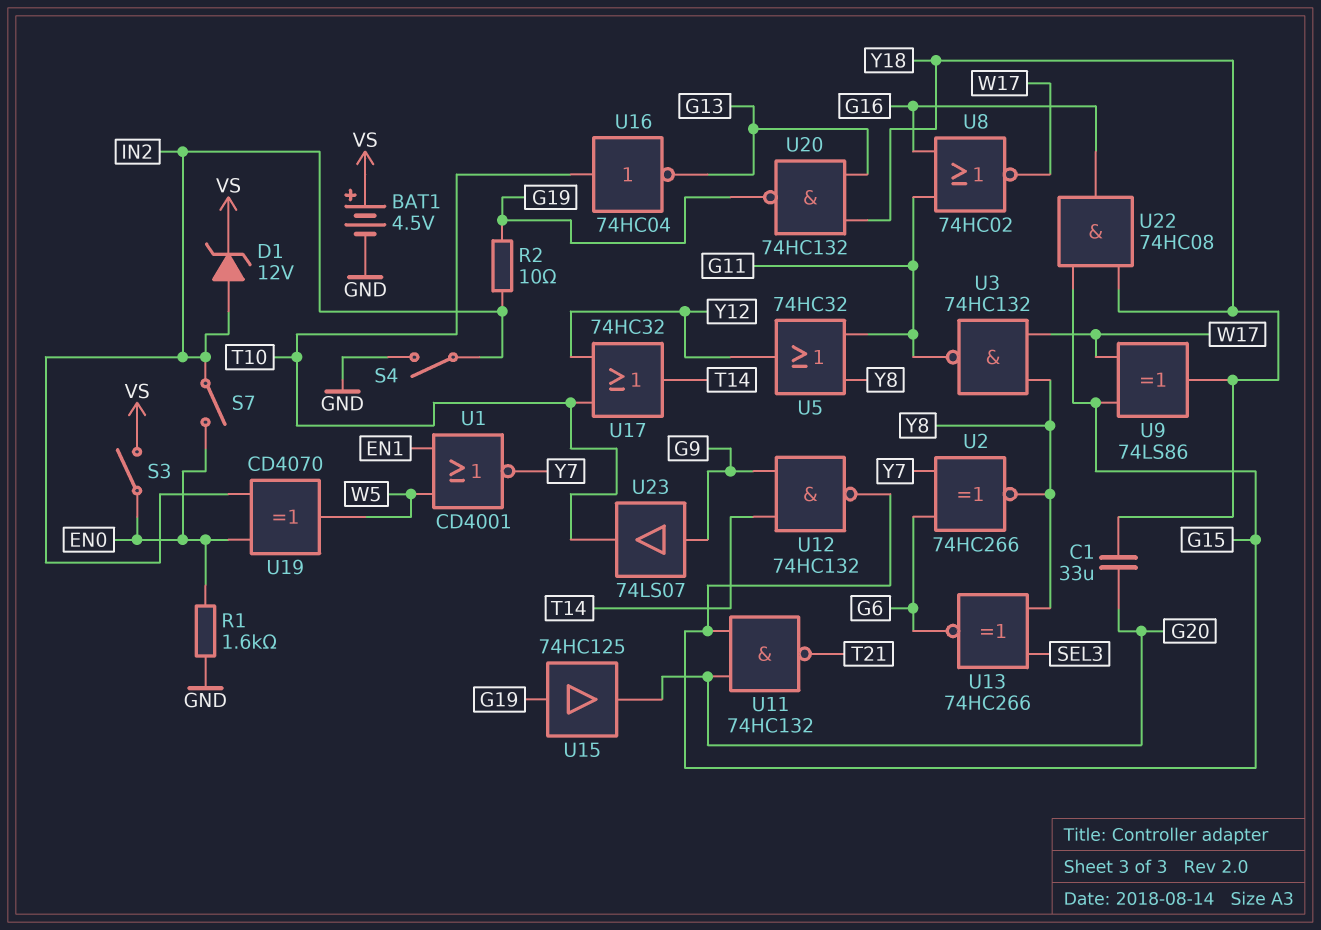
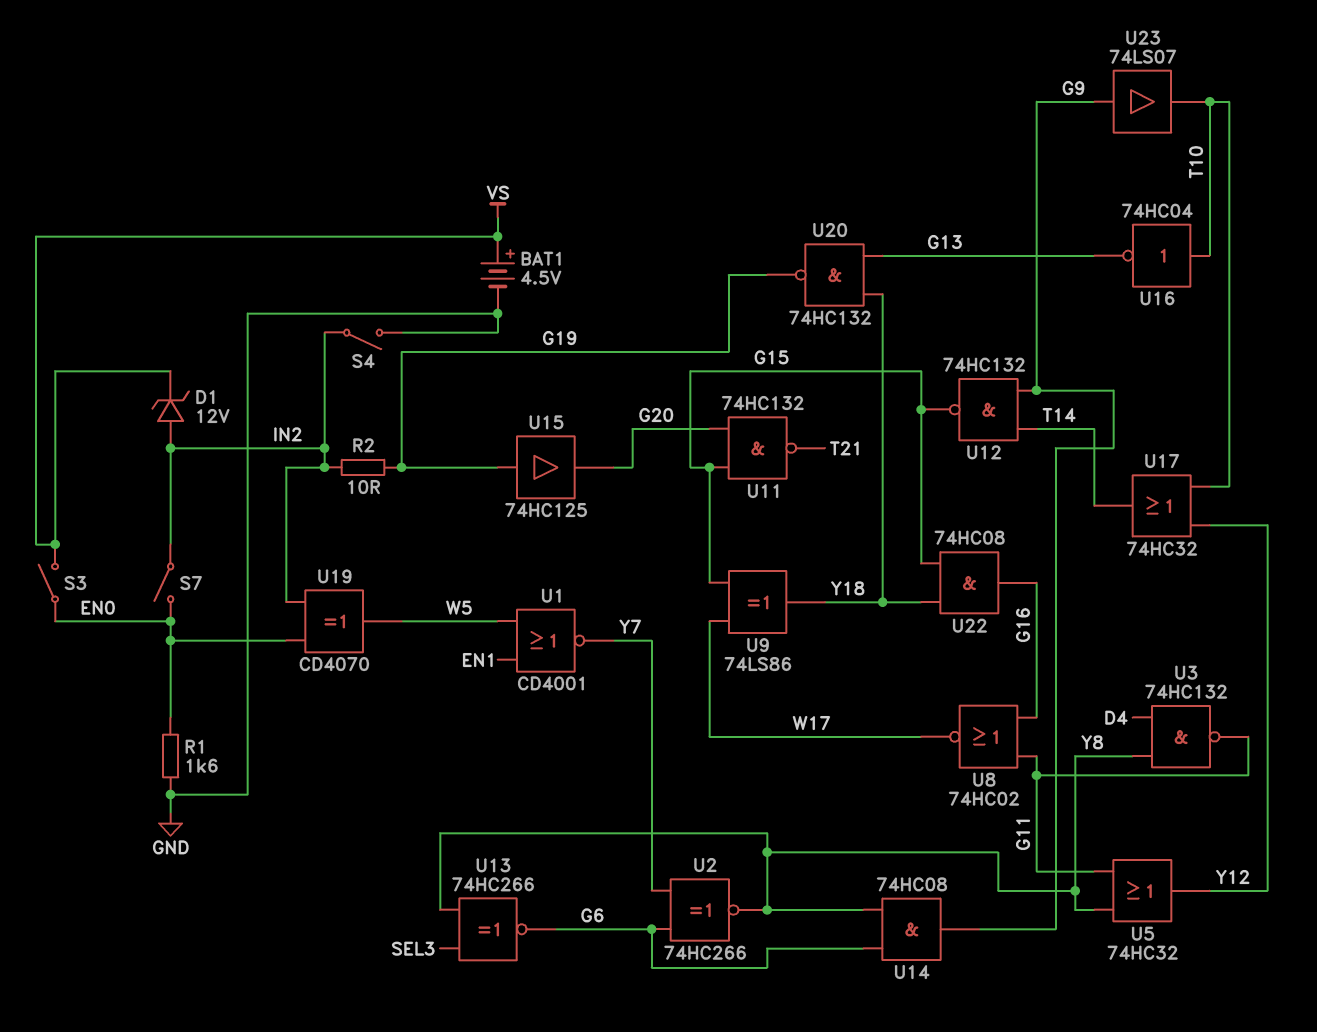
C1: 33uF (G20, Y18) -> none
U3: NAND 74HC132 (in W17, in Y8, out G11) -> NAND 74HC132 (in D4, in Y8, out G11)
U14: none -> AND 74HC08 (in G6, in Y8, out G9)

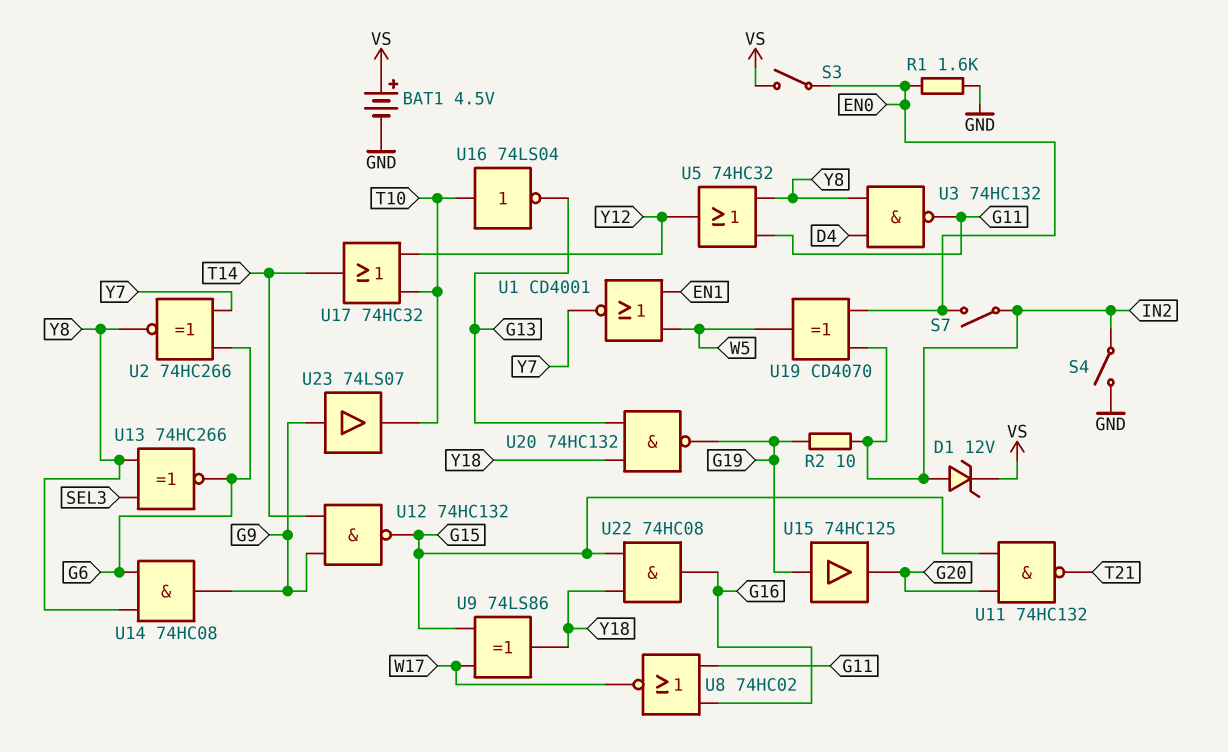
U16: NOT 74HC04 (in T10, out G13) -> NOT 74LS04 (in T10, out G13)

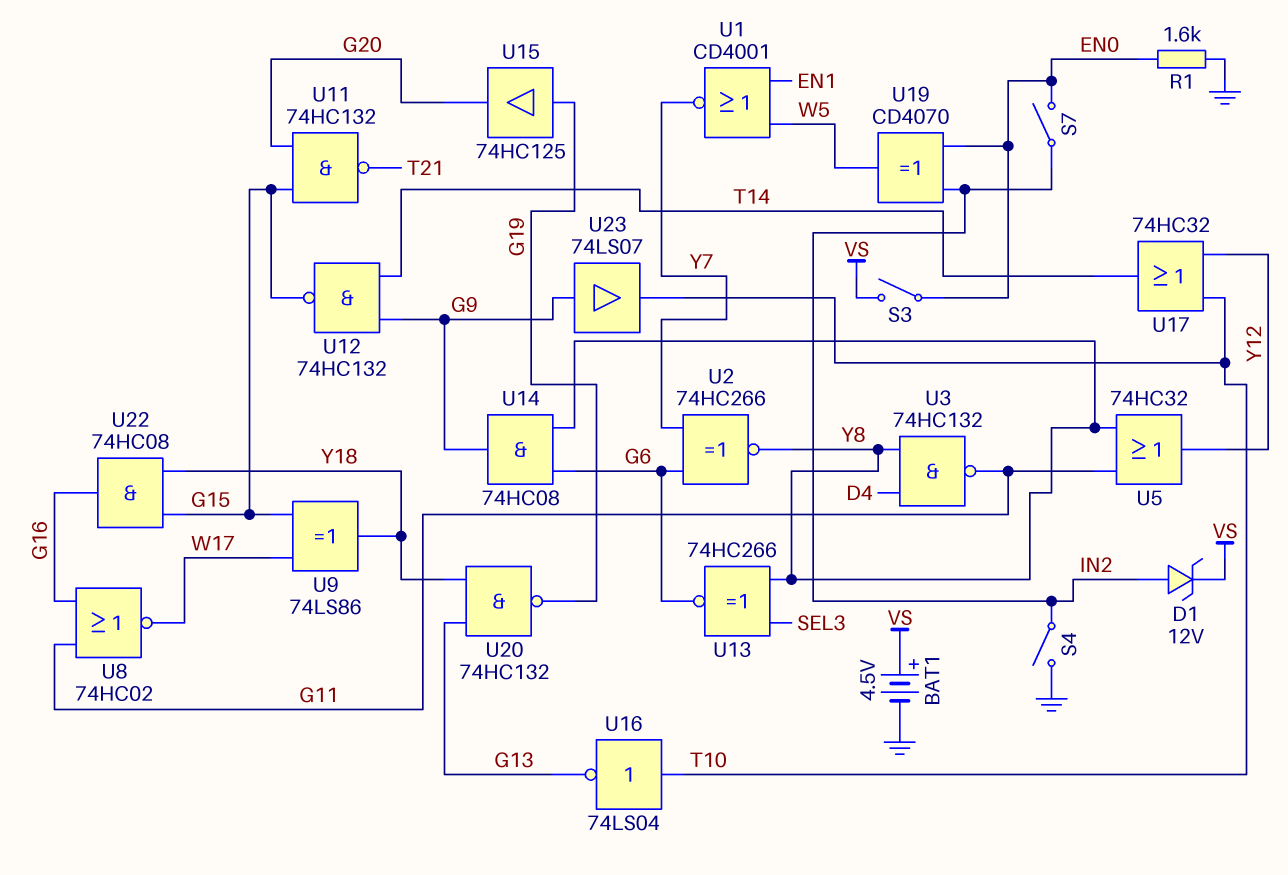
R2: 10 (G19, IN2) -> none

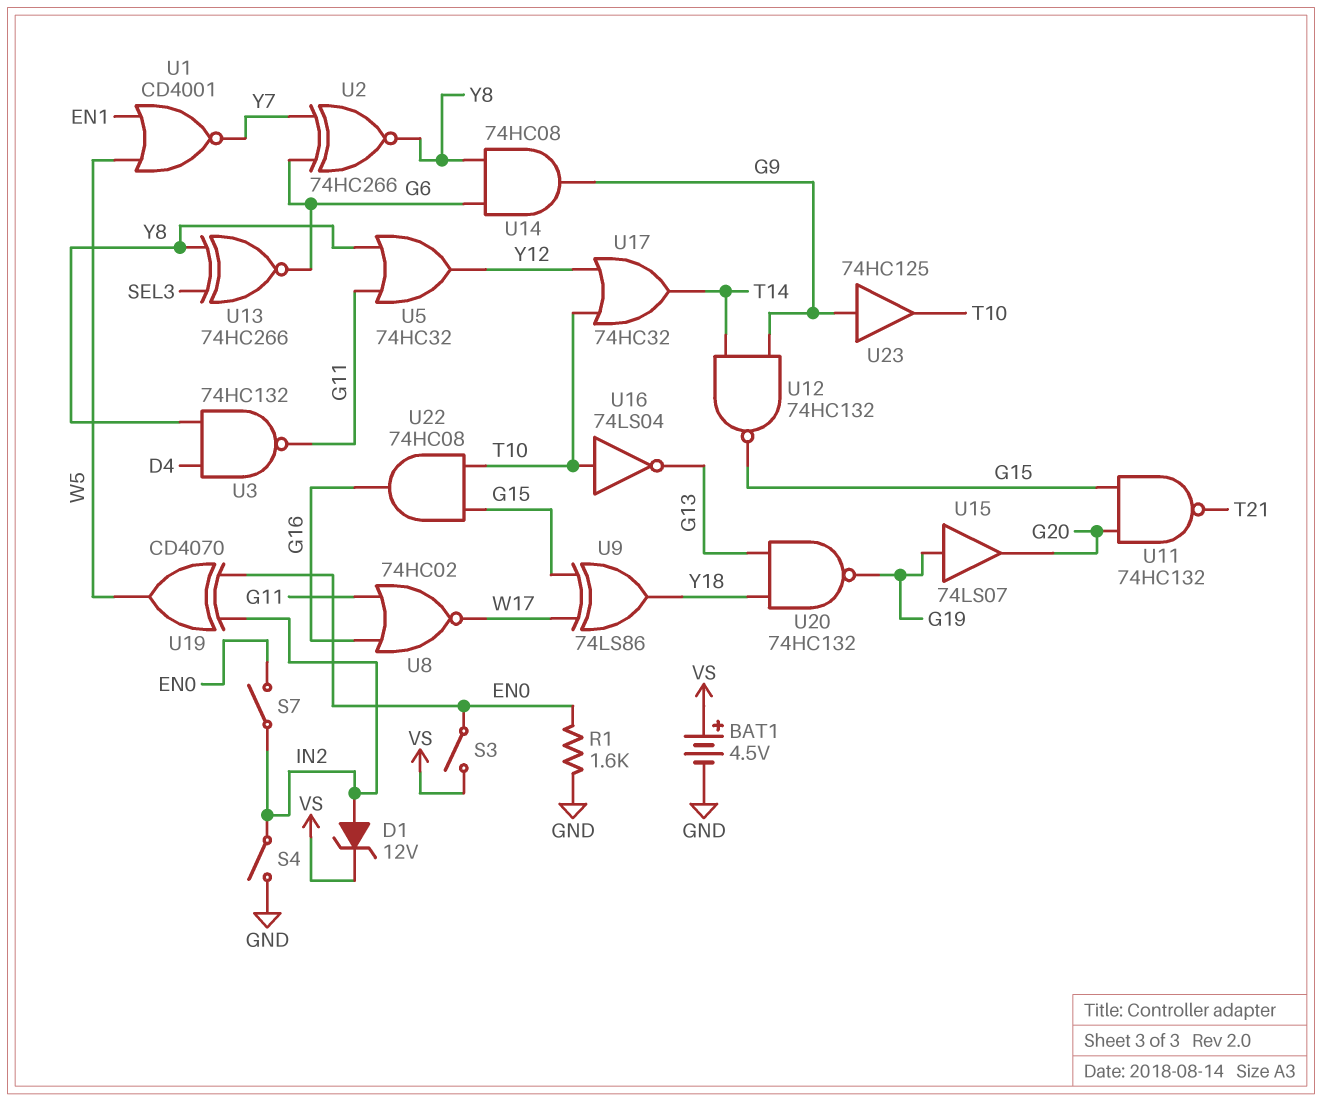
U15: buffer 74HC125 (in G19, out G20) -> buffer 74LS07 (in G19, out G20)
U22: AND 74HC08 (in G15, in Y18, out G16) -> AND 74HC08 (in G15, in T10, out G16)
U23: buffer 74LS07 (in G9, out T10) -> buffer 74HC125 (in G9, out T10)

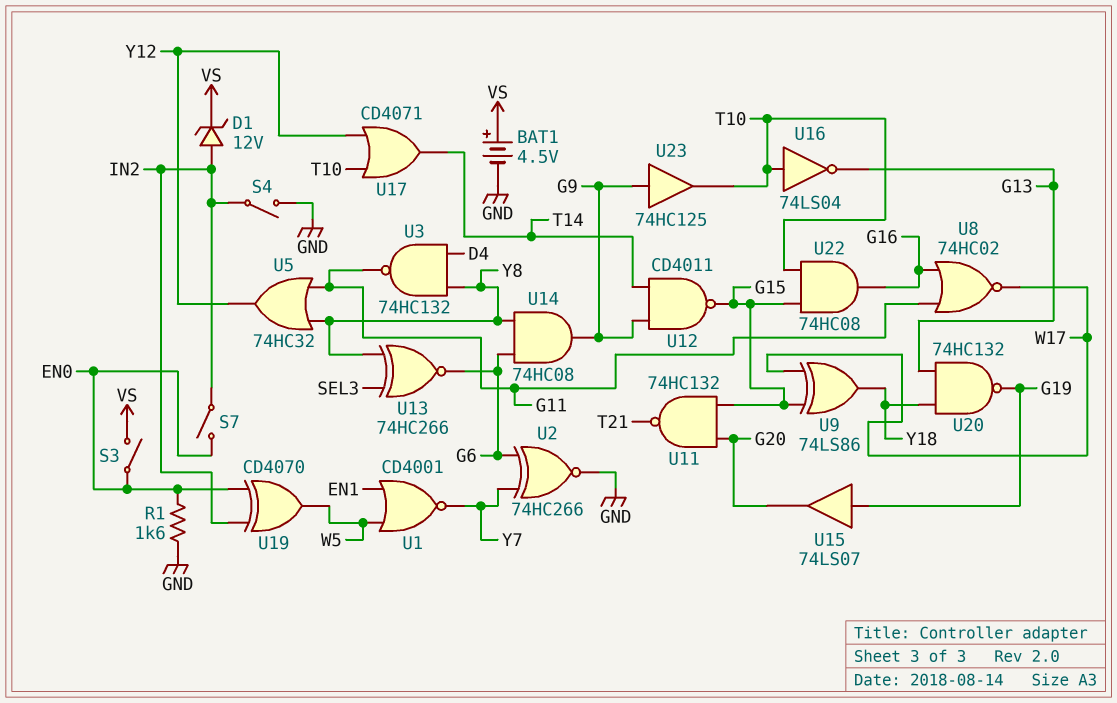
U2: XNOR 74HC266 (in G6, in Y7, out Y8) -> XNOR 74HC266 (in G6, in Y7, out GND)
U12: NAND 74HC132 (in G9, in T14, out G15) -> NAND CD4011 (in G9, in T14, out G15)
U17: OR 74HC32 (in T10, in Y12, out T14) -> OR CD4071 (in T10, in Y12, out T14)

